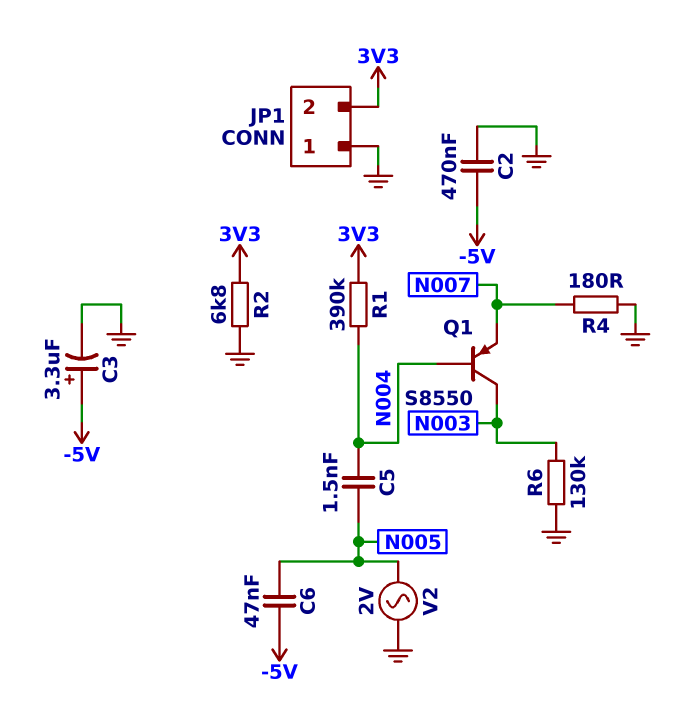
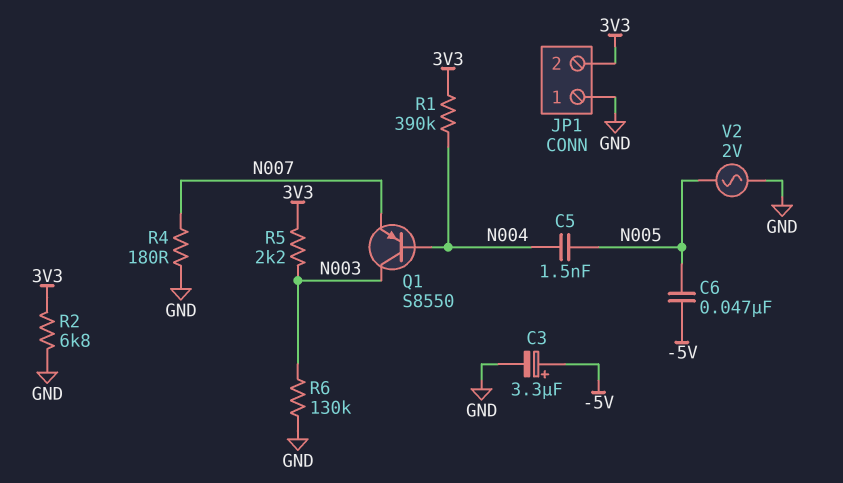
C2: 470nF (-5V, GND) -> none
R5: none -> 2.2k (3V3, N003)

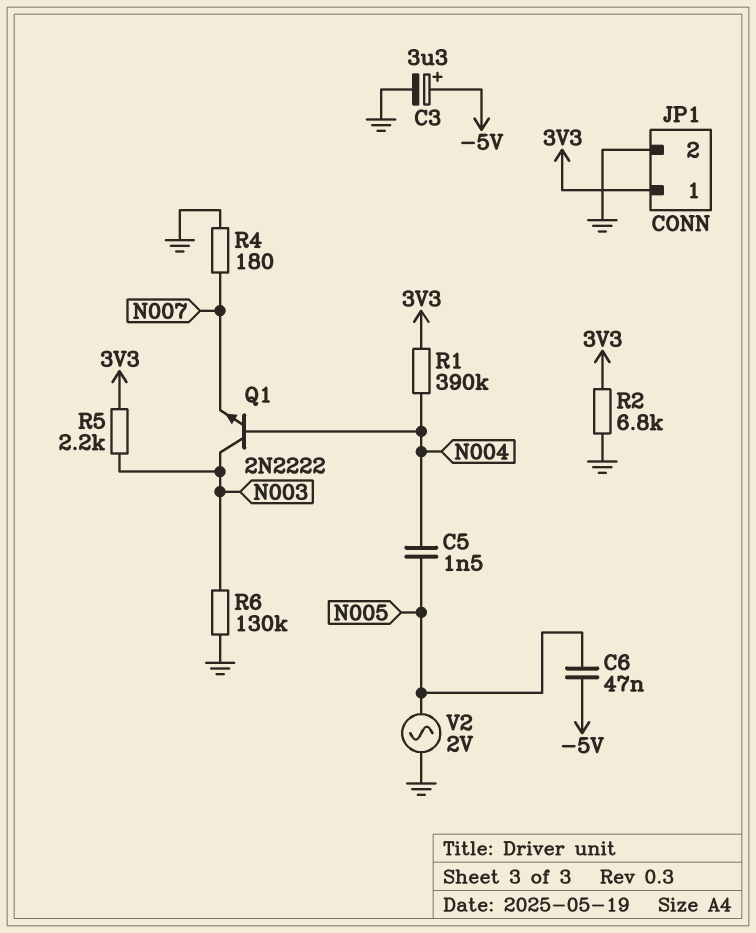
JP1 pin 1: GND -> 3V3
JP1 pin 2: 3V3 -> GND
Q1: PNP S8550 (B N004, C N003, E N007) -> NPN 2N2222 (B N004, C N003, E N007)

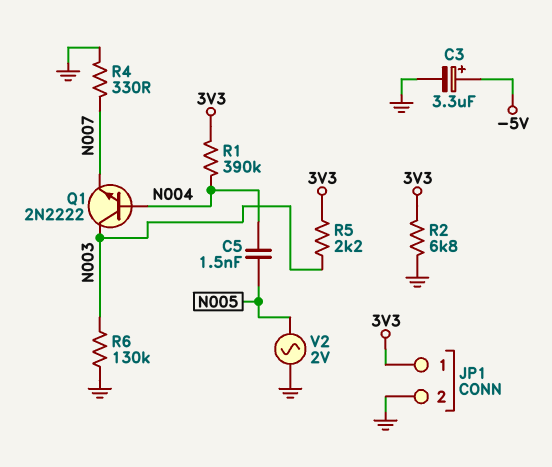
C6: 47nF (-5V, N005) -> none
R4: 180 (GND, N007) -> 330 (GND, N007)

